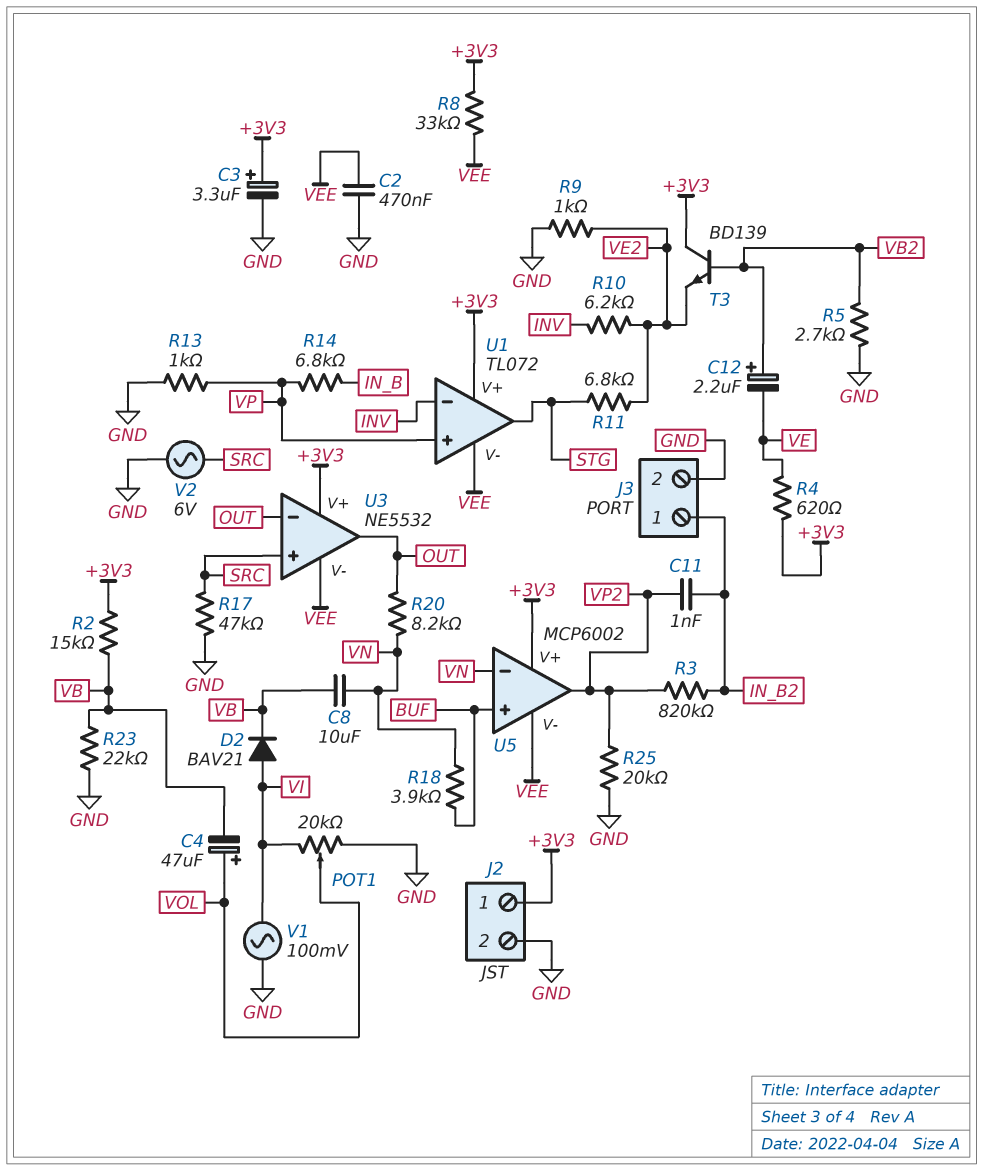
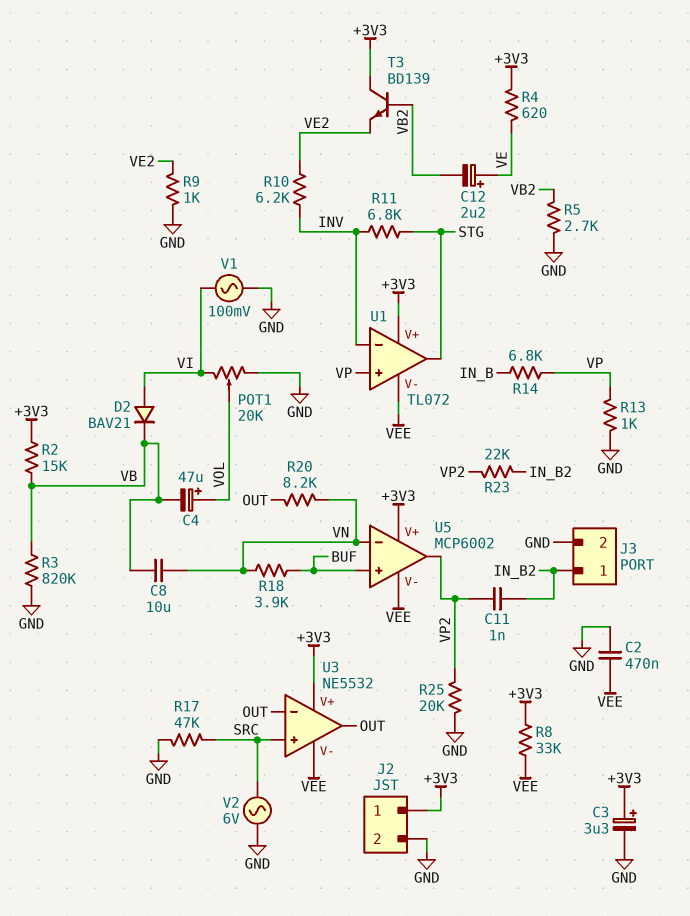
C12: 2.2uF (plus VB2, minus VE) -> 2.2uF (plus VE, minus VB2)
R3: 820k (IN_B2, VP2) -> 820k (GND, VB)
R11: 6.8k (STG, VE2) -> 6.8k (INV, STG)
R23: 22k (GND, VB) -> 22k (IN_B2, VP2)

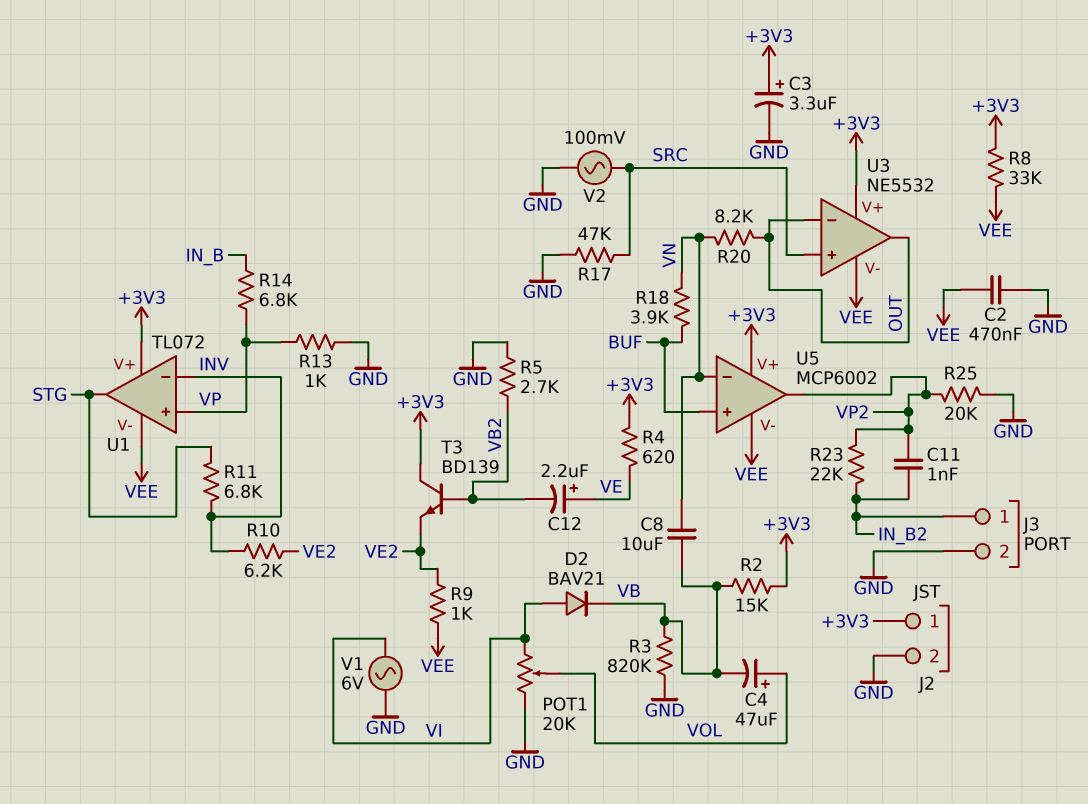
R9: 1k (GND, VE2) -> 1k (VE2, VEE)
V1: AC 100mV (GND, VI) -> AC 6V (GND, VI)
V2: AC 6V (GND, SRC) -> AC 100mV (GND, SRC)

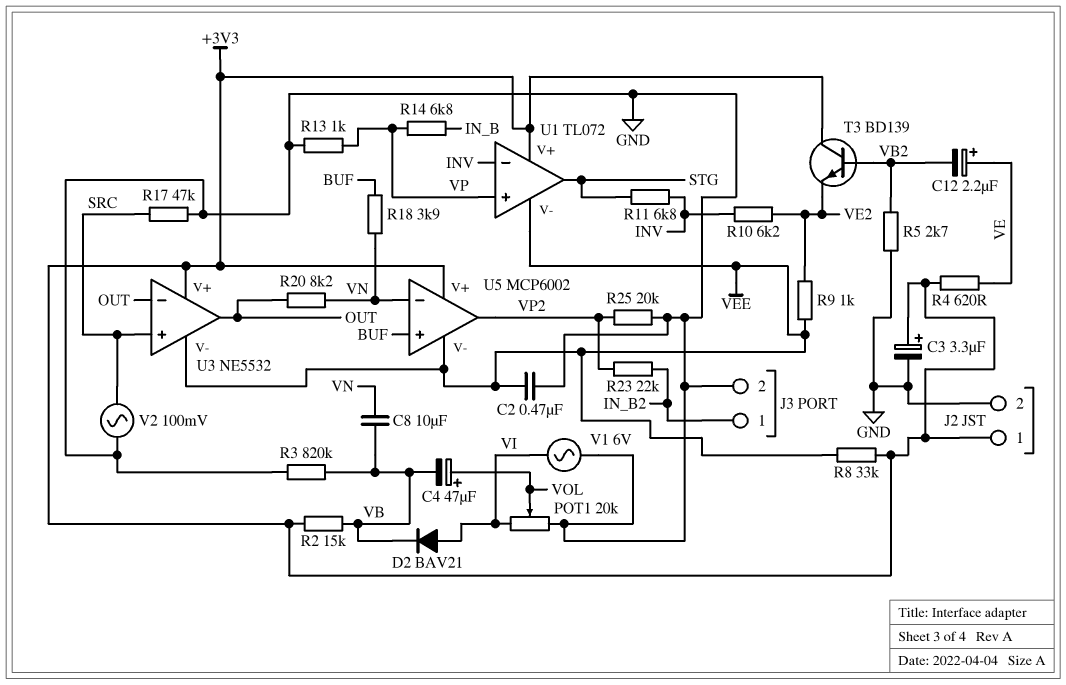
C11: 1nF (IN_B2, VP2) -> none

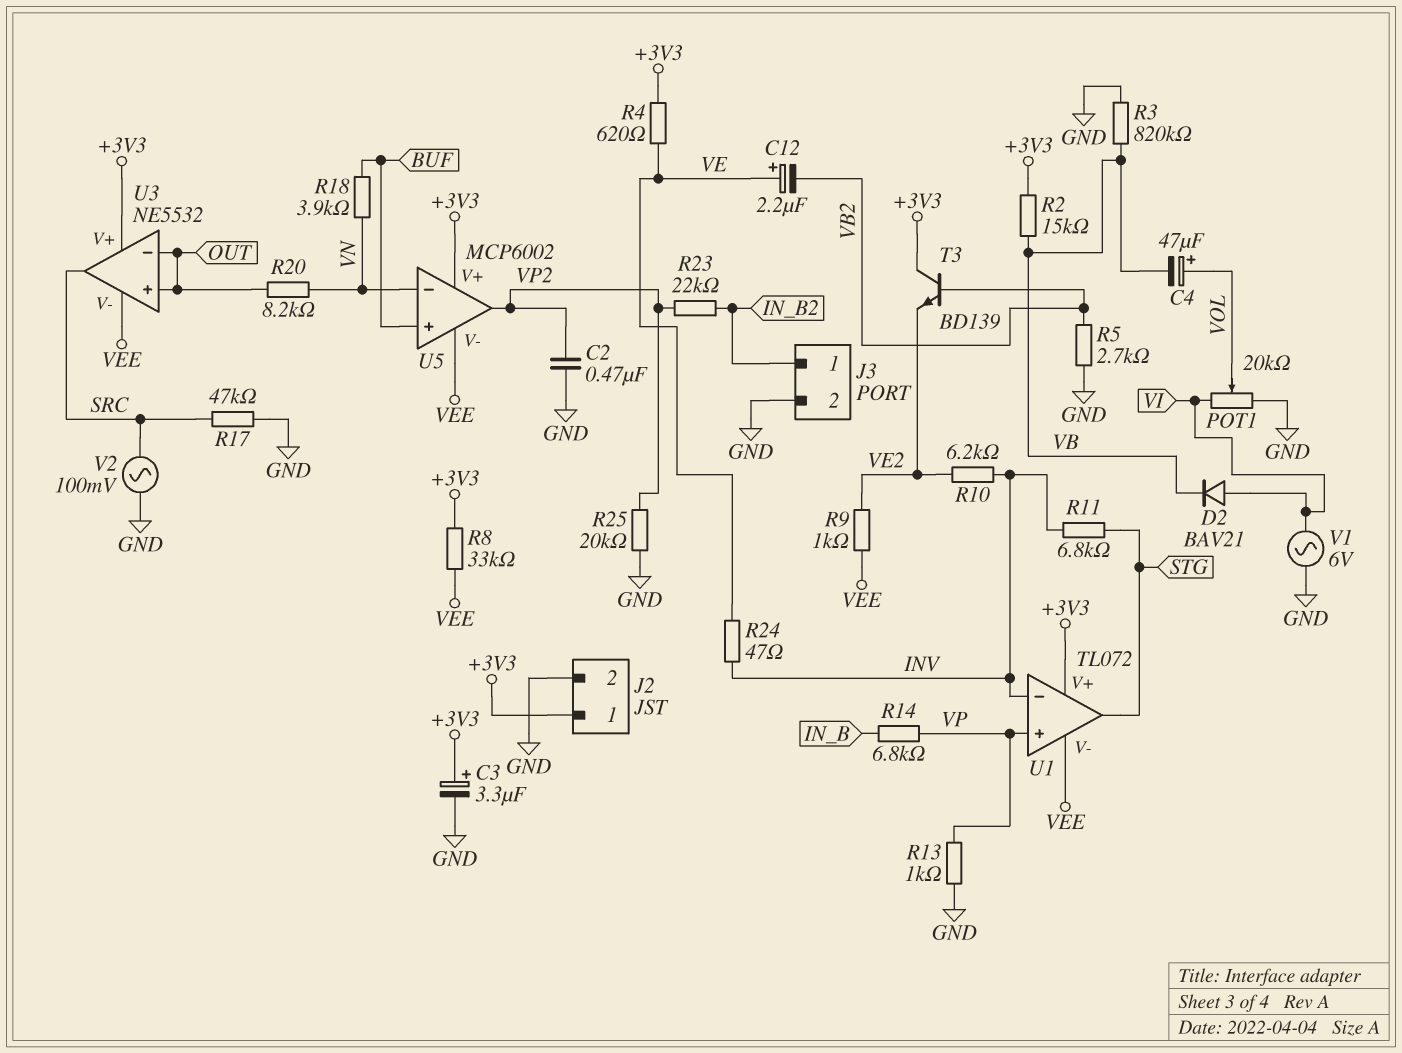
C2: 470nF (GND, VEE) -> 470nF (GND, VP2)
C8: 10uF (VB, VN) -> none
R24: none -> 47 (INV, VE)
U3 pin in+: SRC -> OUT
U3 pin out: OUT -> SRC

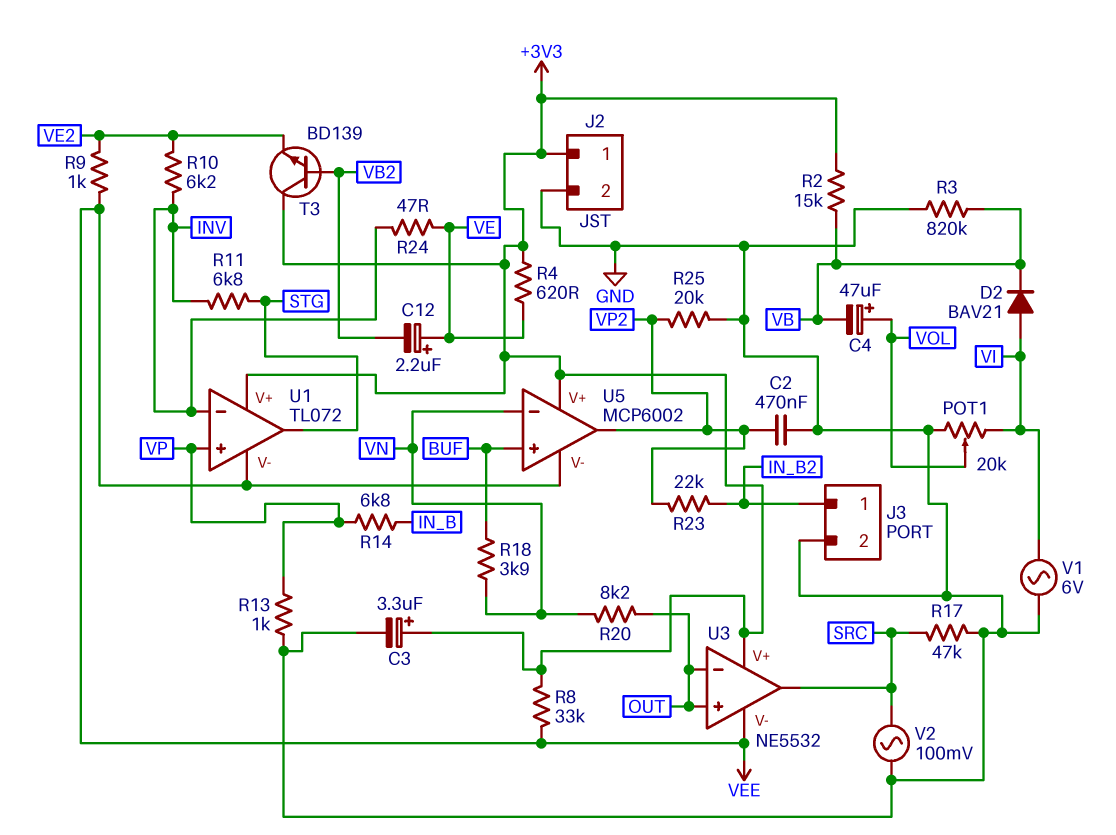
R5: 2.7k (GND, VB2) -> none

